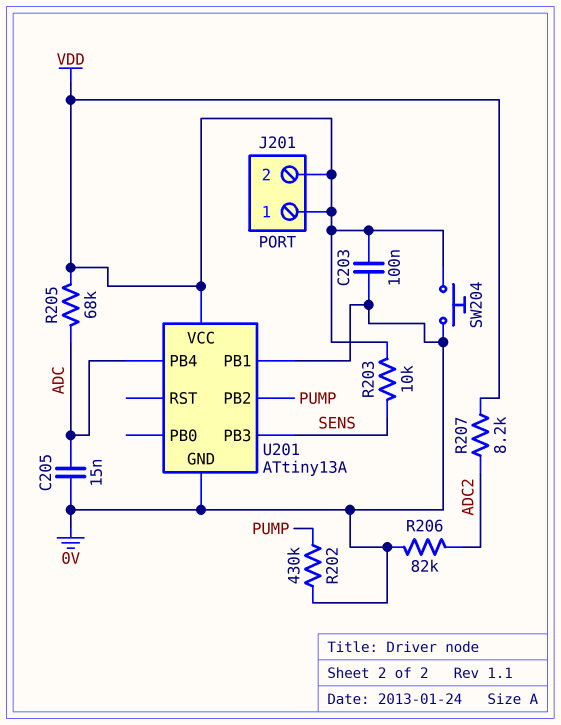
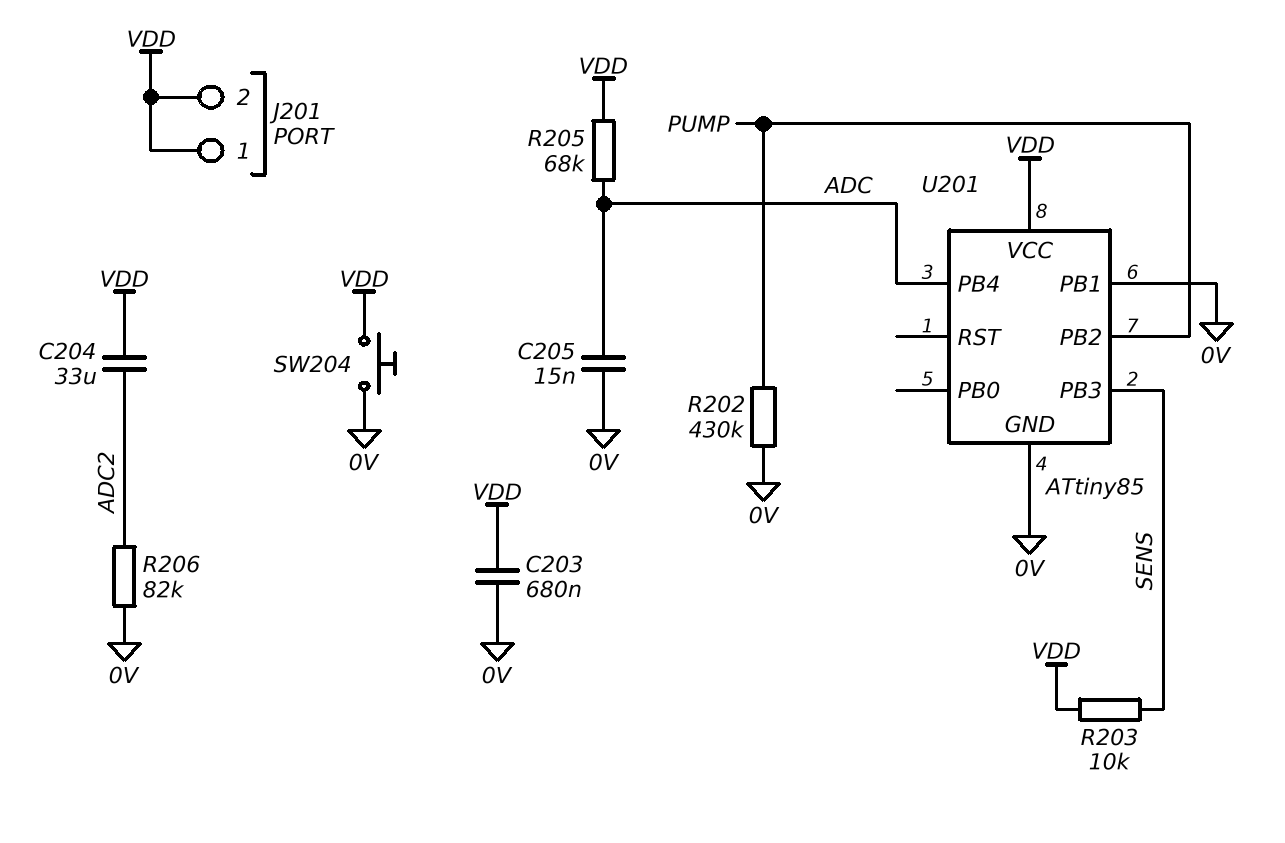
C203: 100nF (0V, VDD) -> 680nF (0V, VDD)
C204: none -> 33uF (ADC2, VDD)
R207: 8.2k (ADC2, VDD) -> none
U201: ATtiny13A -> ATtiny85

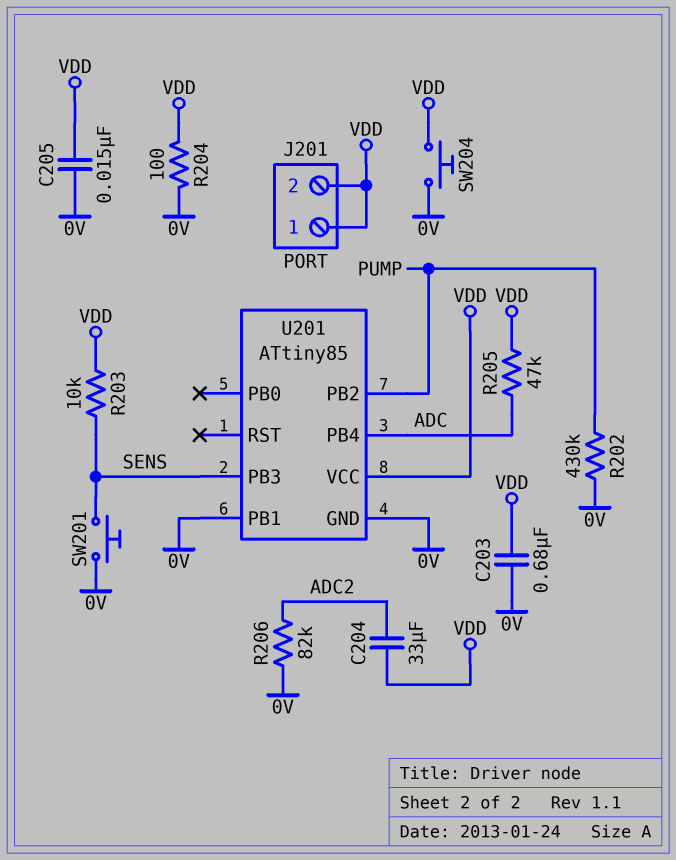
C205: 15nF (0V, ADC) -> 15nF (0V, VDD)
R204: none -> 100 (0V, VDD)
R205: 68k (ADC, VDD) -> 47k (ADC, VDD)
SW201: none -> button (0V, SENS)

